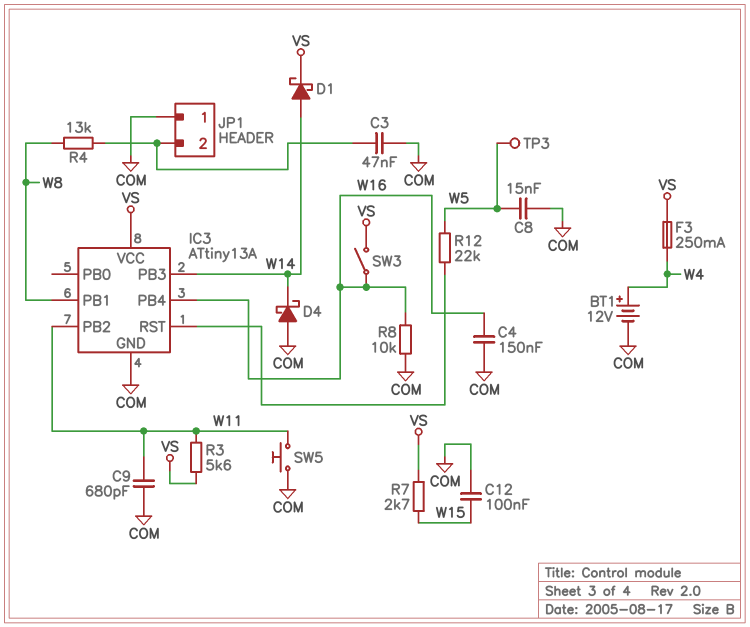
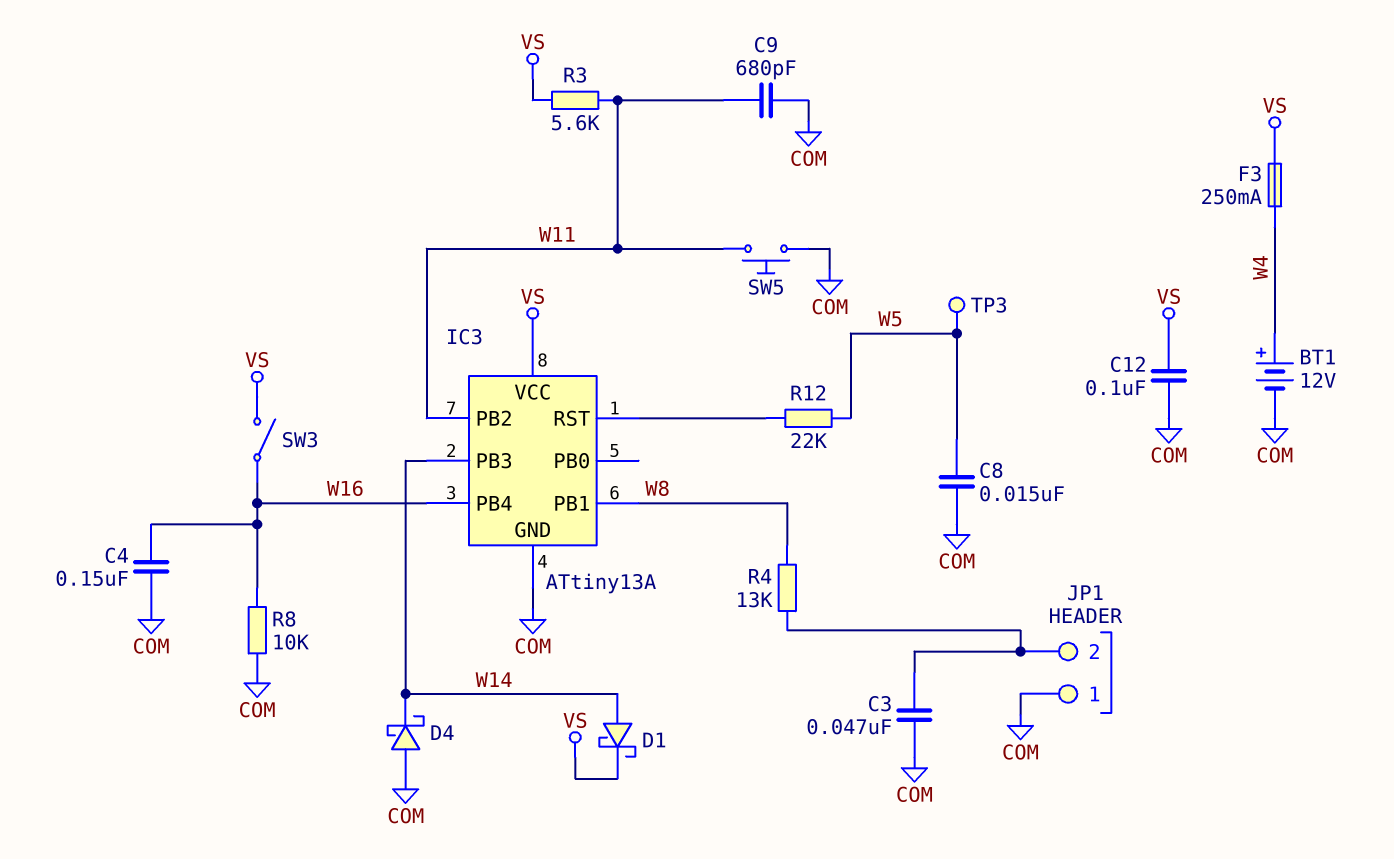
C12: 100nF (COM, W15) -> 100nF (COM, VS)
R7: 2.7k (VS, W15) -> none

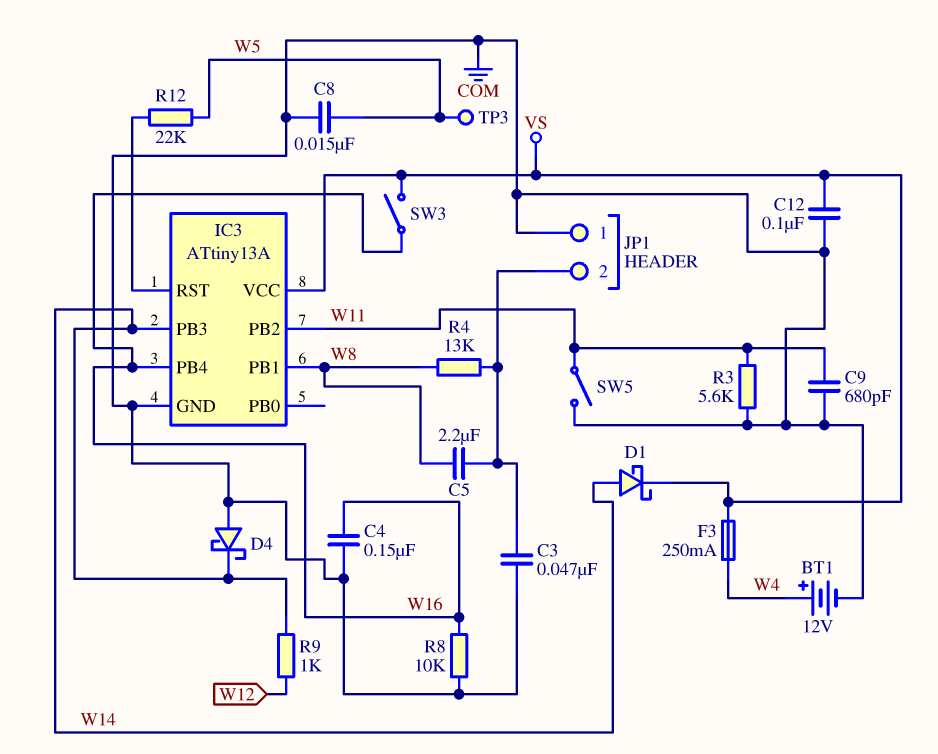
C5: none -> 2.2uF (JP1/2, W8)
R3: 5.6k (VS, W11) -> 5.6k (COM, W11)
R9: none -> 1k (W12, W14)
SW5: button (COM, W11) -> switch (COM, W11)

